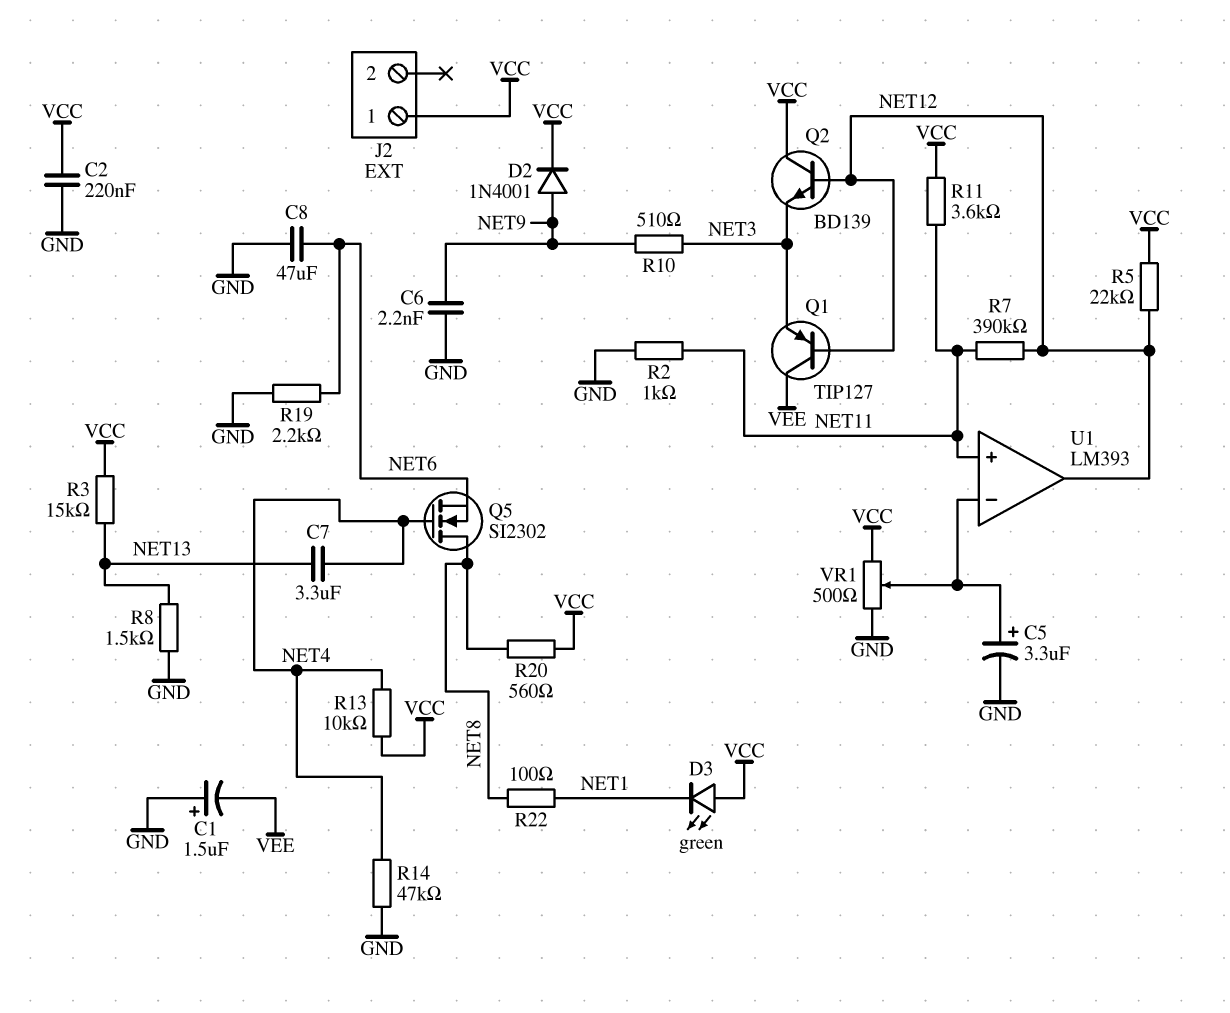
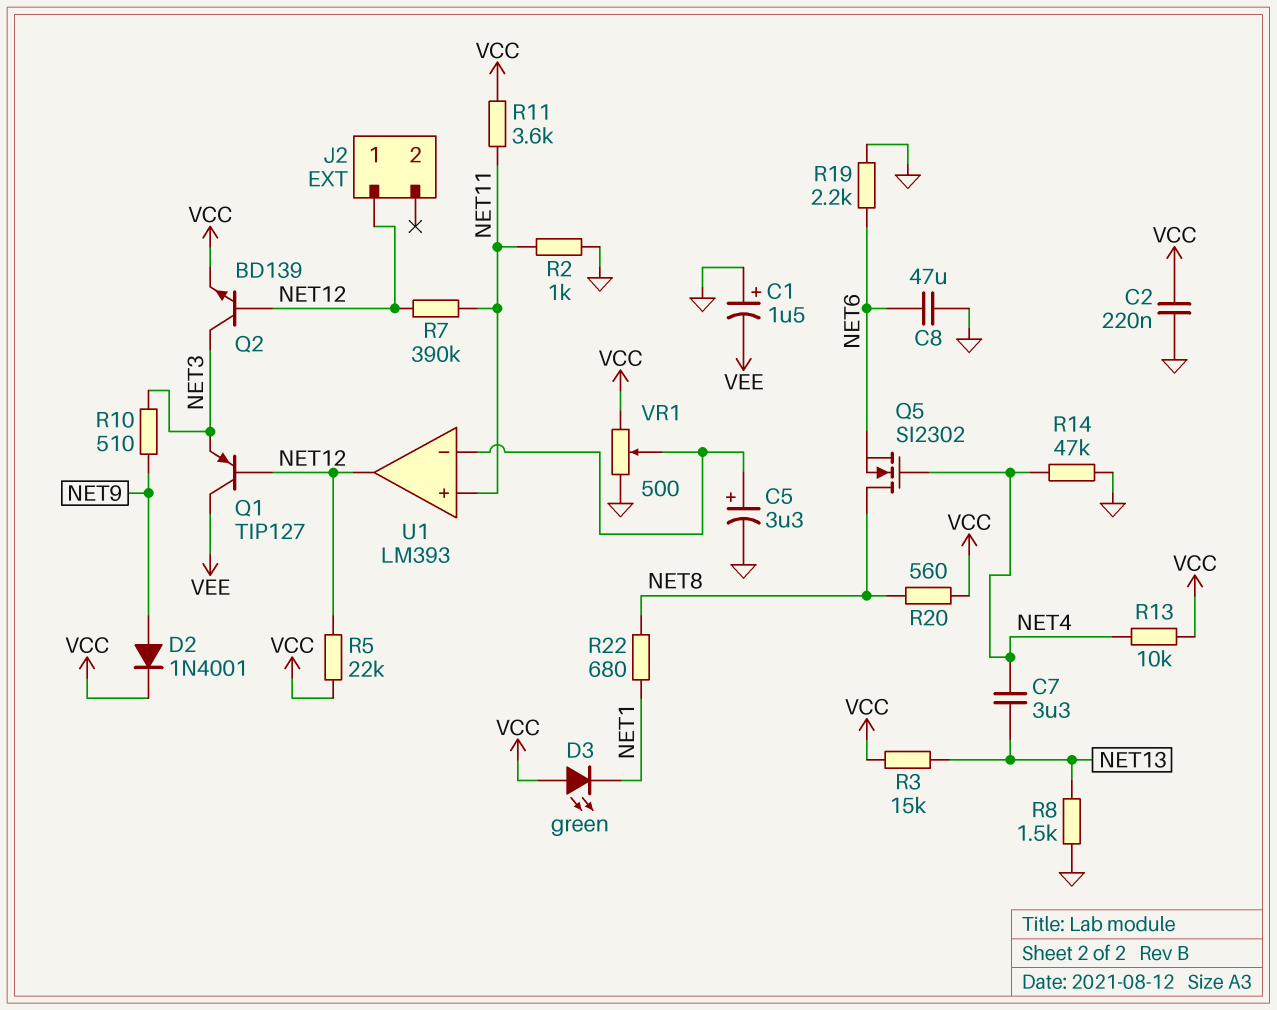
C6: 2.2nF (GND, NET9) -> none
J2 pin 1: VCC -> NET12
Q2: NPN BD139 (B NET12, C VCC, E NET3) -> NPN BD139 (B NET12, C NET3, E VCC)
R22: 100 (NET1, NET8) -> 680 (NET1, NET8)

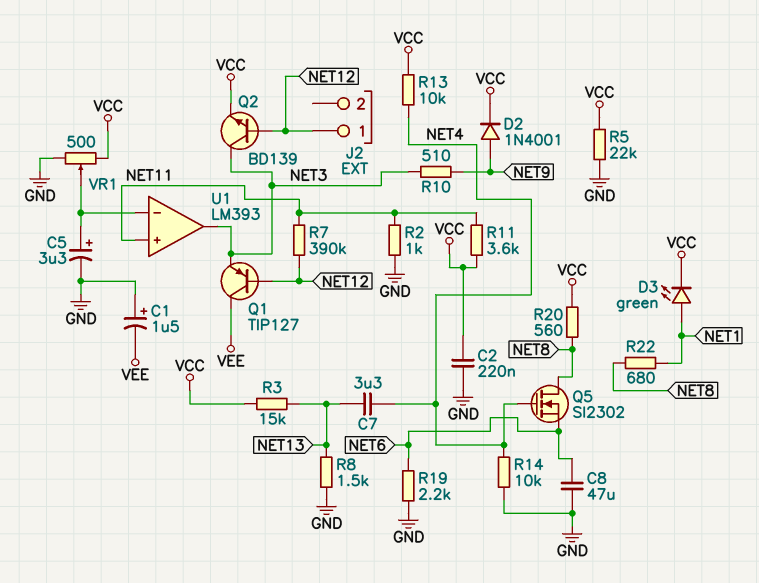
D3: LED green (A VCC, K NET1) -> LED green (A NET1, K VCC)
R5: 22k (NET12, VCC) -> 22k (GND, VCC)
R14: 47k (GND, NET4) -> 10k (GND, NET4)
U1 pin out: NET12 -> NET3

